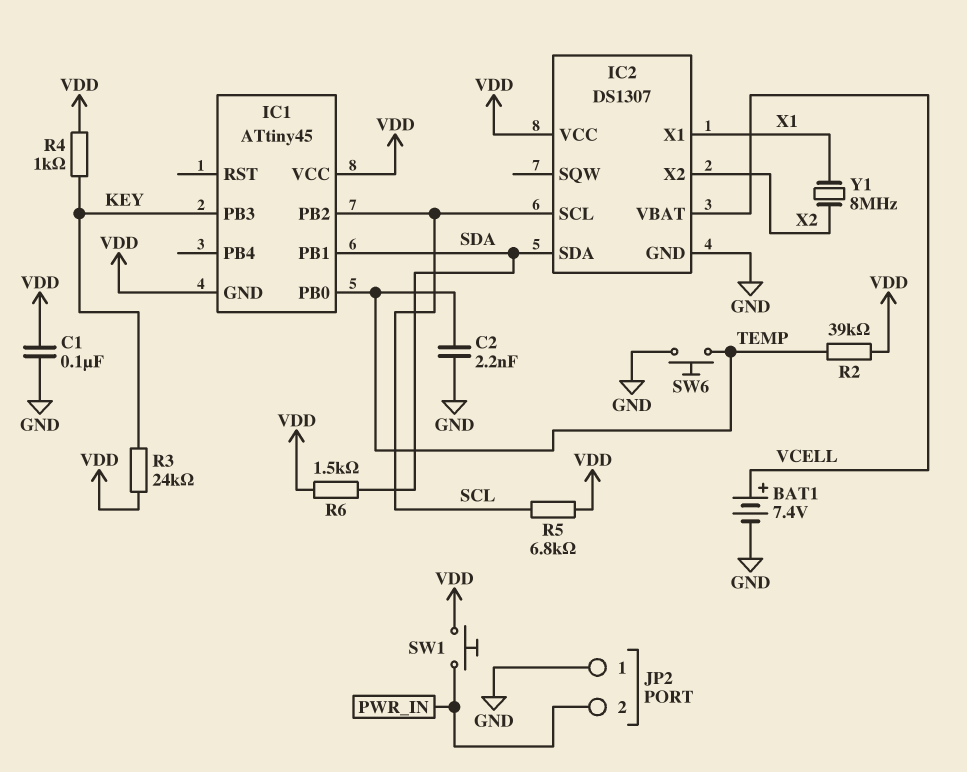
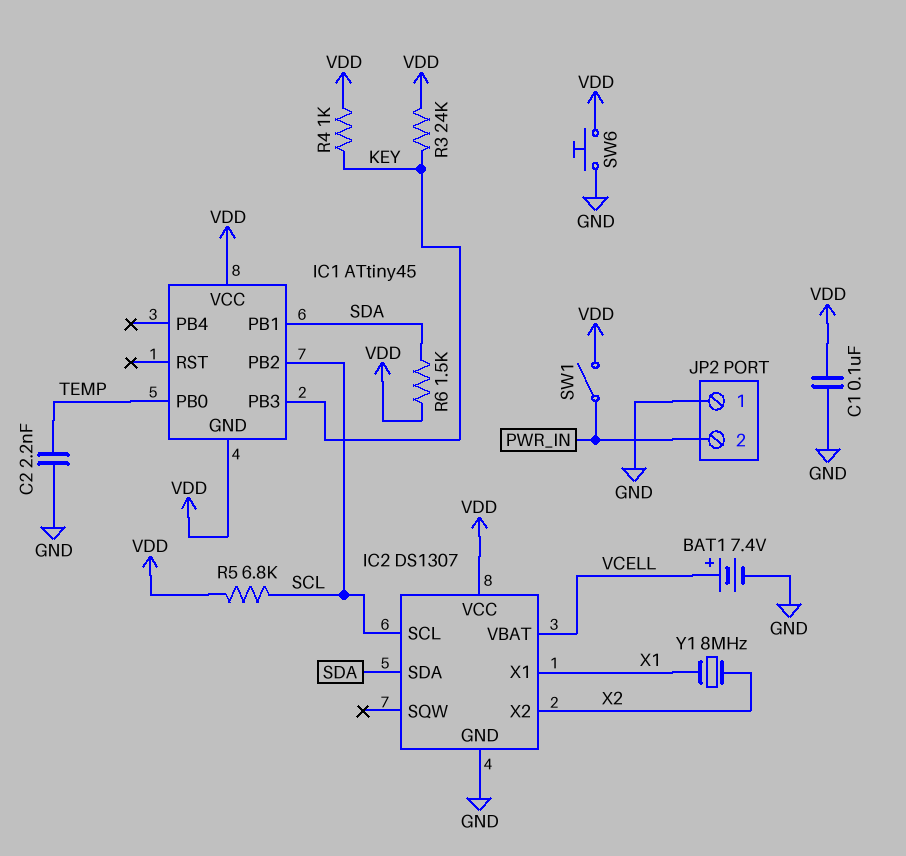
R2: 39k (TEMP, VDD) -> none
SW1: button (PWR_IN, VDD) -> switch (PWR_IN, VDD)
SW6: button (GND, TEMP) -> button (GND, VDD)

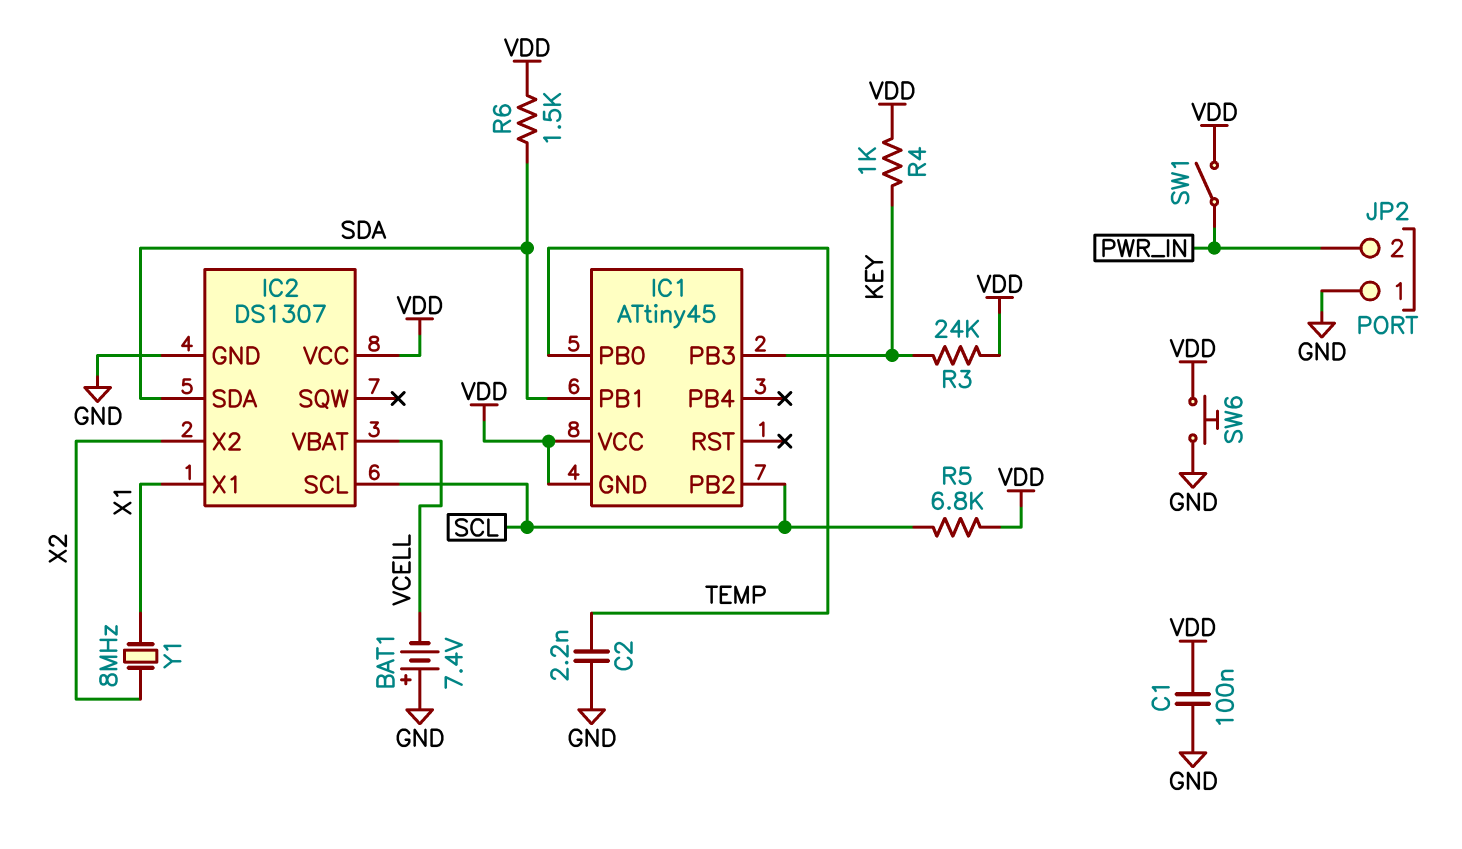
BAT1: 7.4V (plus VCELL, minus GND) -> 7.4V (plus GND, minus VCELL)

